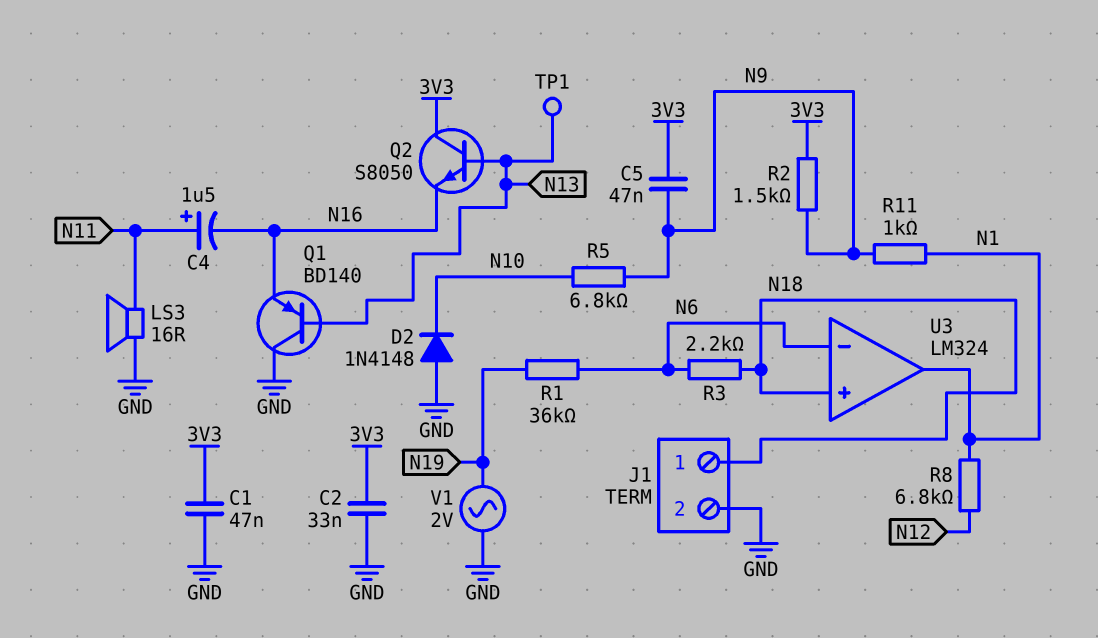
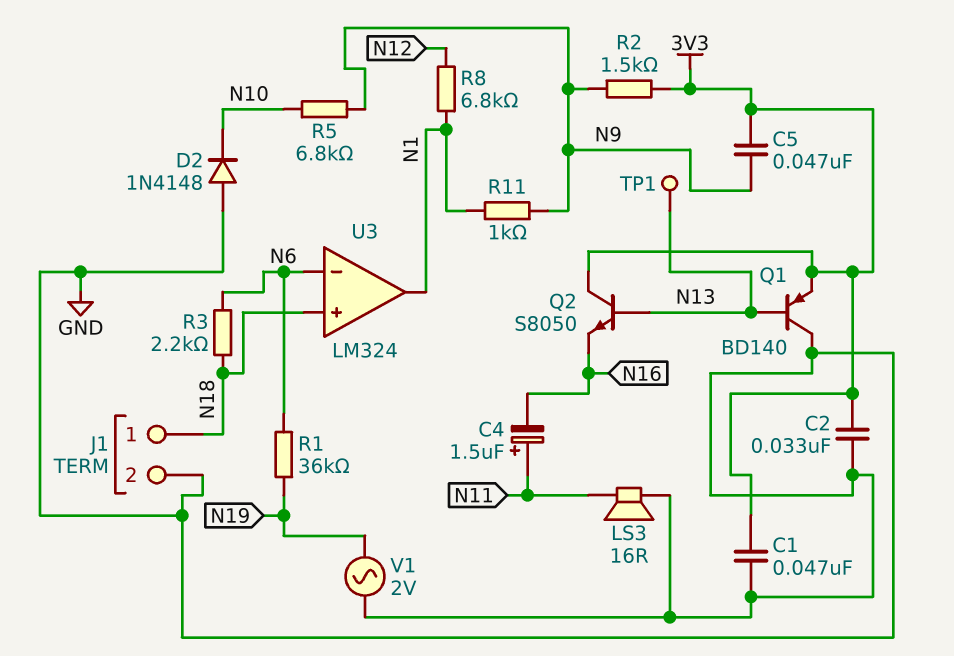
Q1: PNP BD140 (B N13, C GND, E N16) -> PNP BD140 (B N13, C GND, E 3V3)

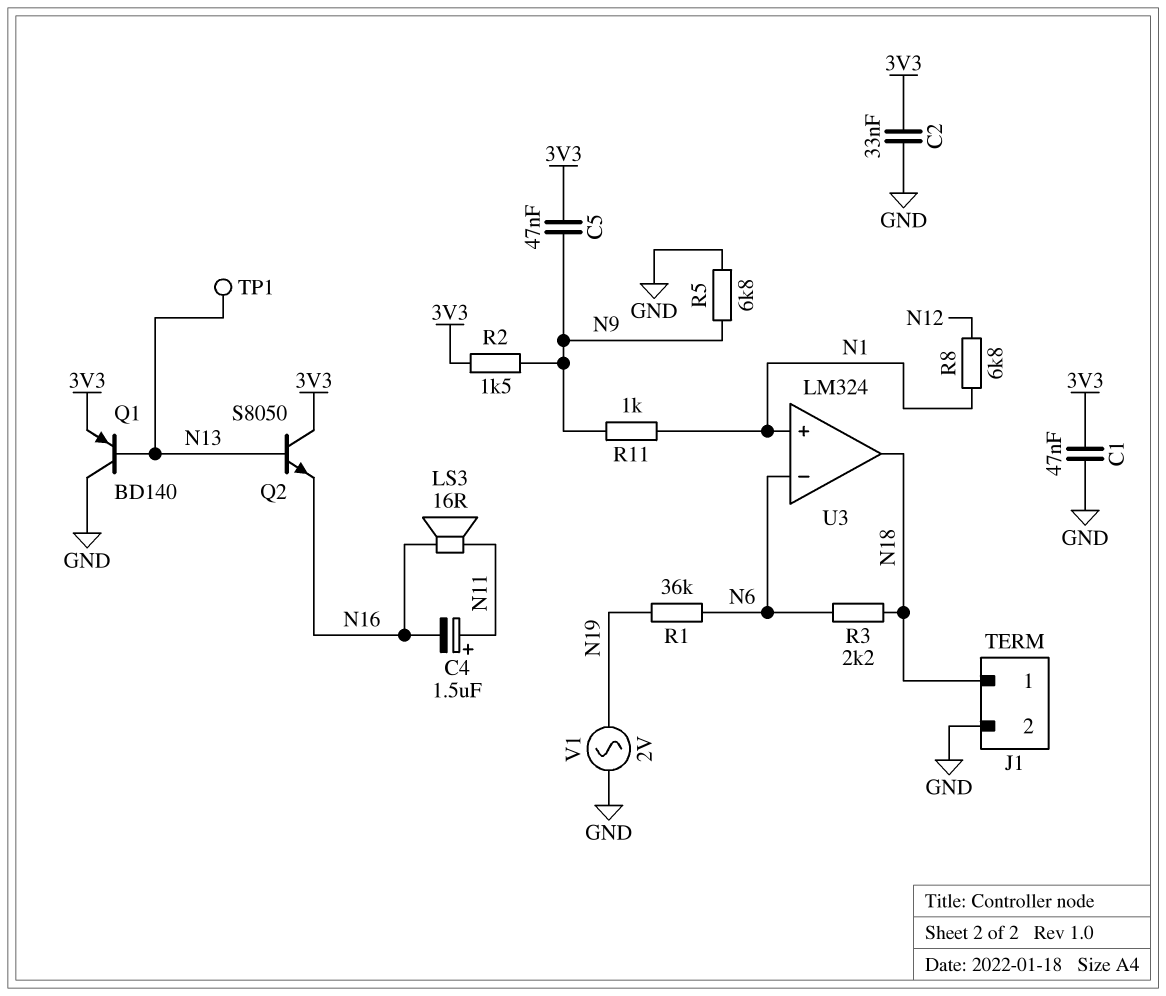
D2: diode 1N4148 (A GND, K N10) -> none
LS3: speaker 16R (GND, N11) -> speaker 16R (N11, N16)
R5: 6.8k (N9, N10) -> 6.8k (GND, N9)
U3 pin in+: N18 -> N1
U3 pin out: N1 -> N18

